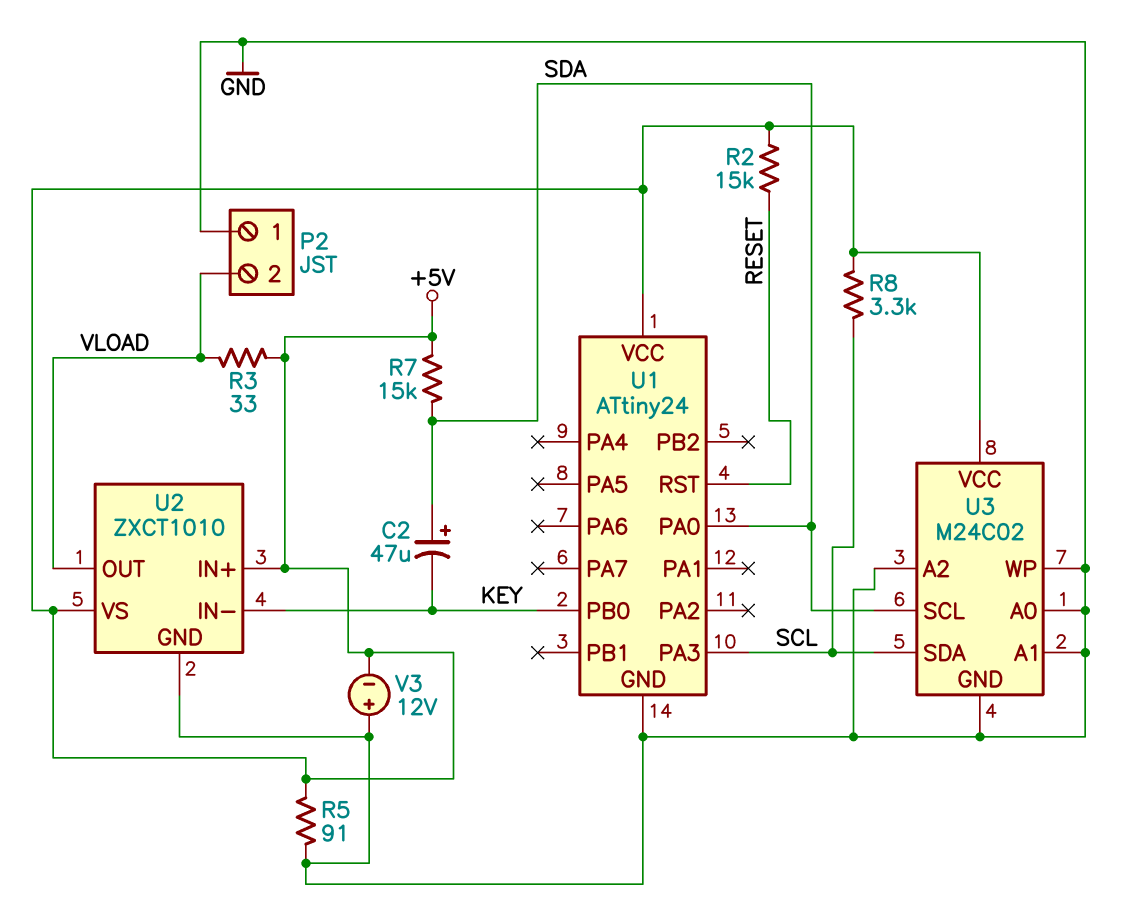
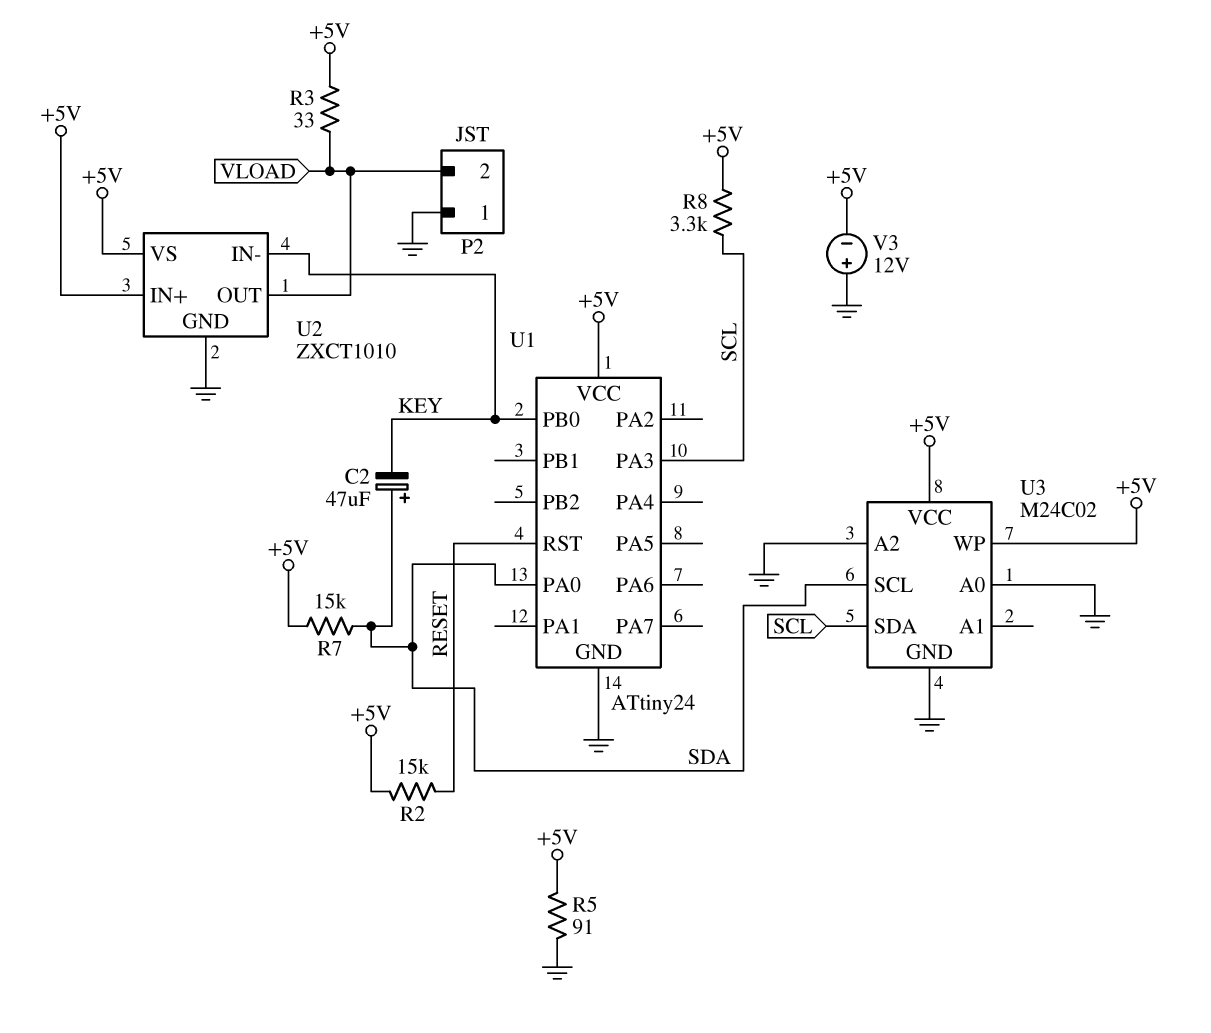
U3 pin A1: GND -> none
U3 pin WP: GND -> +5V

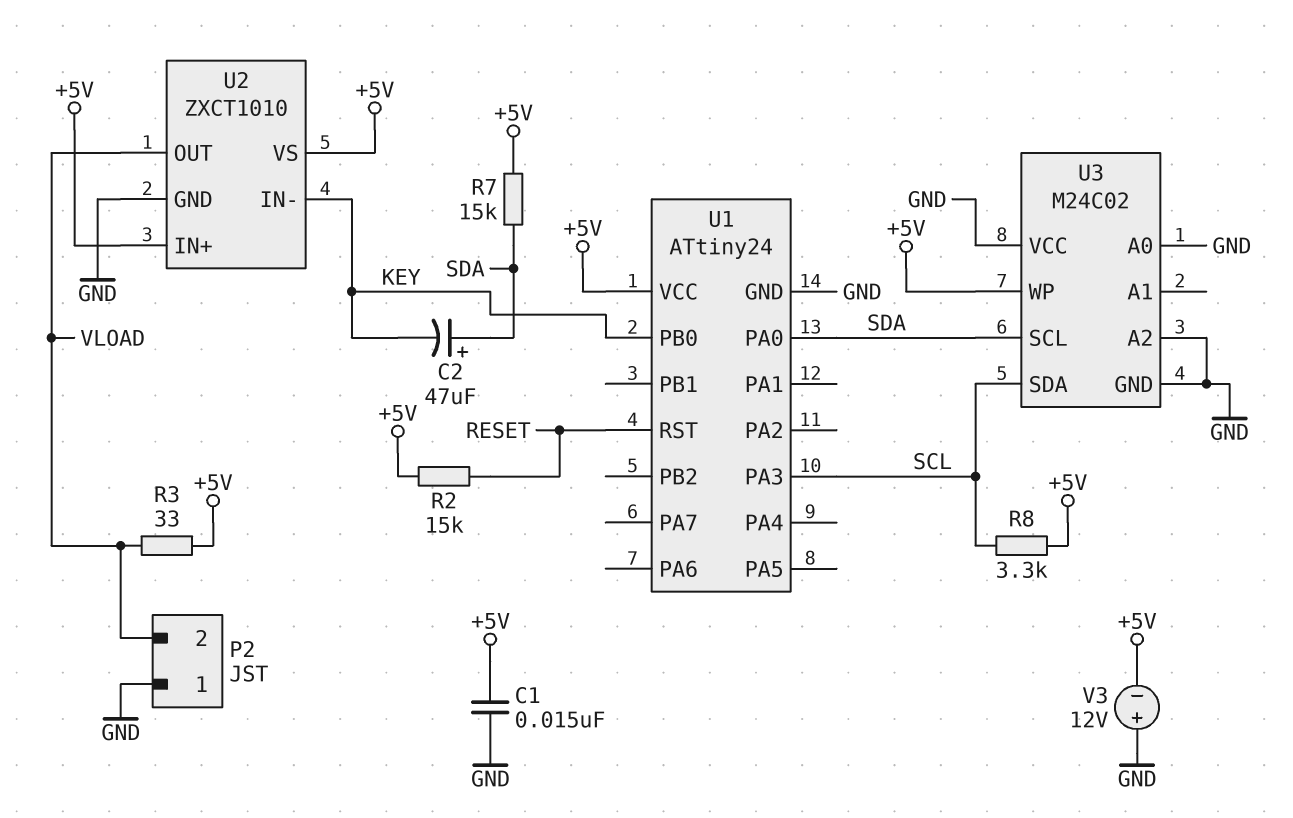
C1: none -> 15nF (+5V, GND)
R5: 91 (+5V, GND) -> none
U3 pin VCC: +5V -> GND

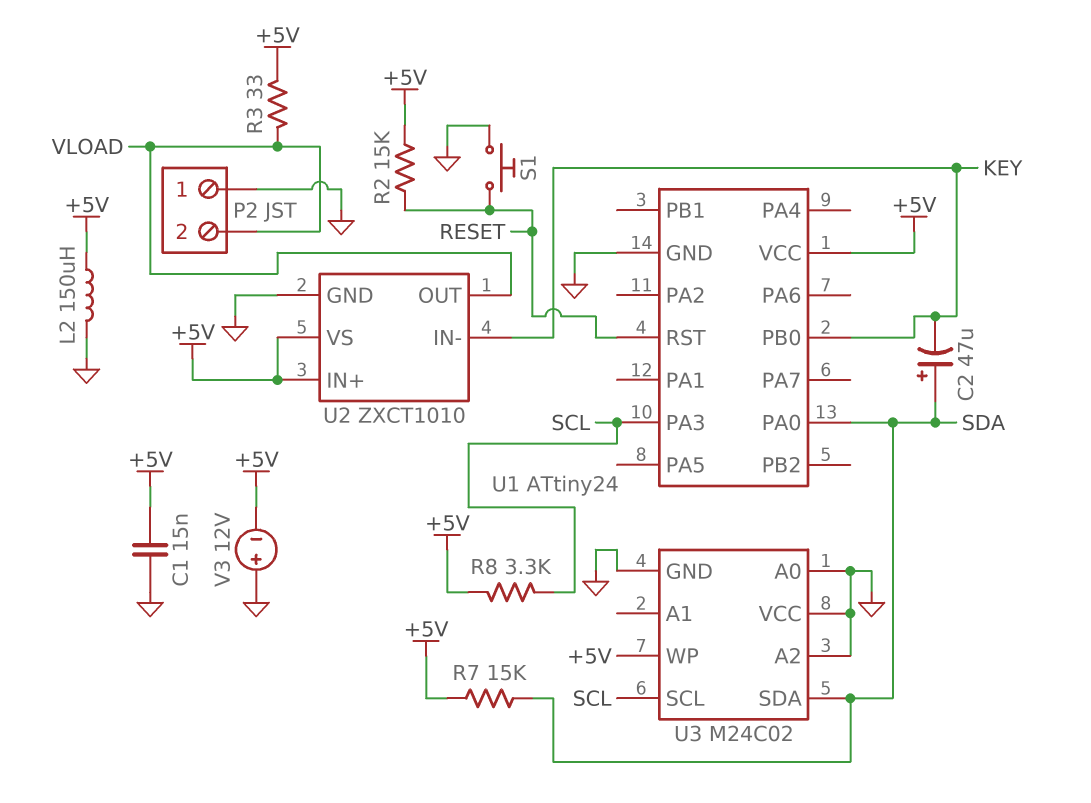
L2: none -> 150uH (+5V, GND)
S1: none -> button (GND, RESET)
U3 pin SCL: SDA -> SCL
U3 pin SDA: SCL -> SDA

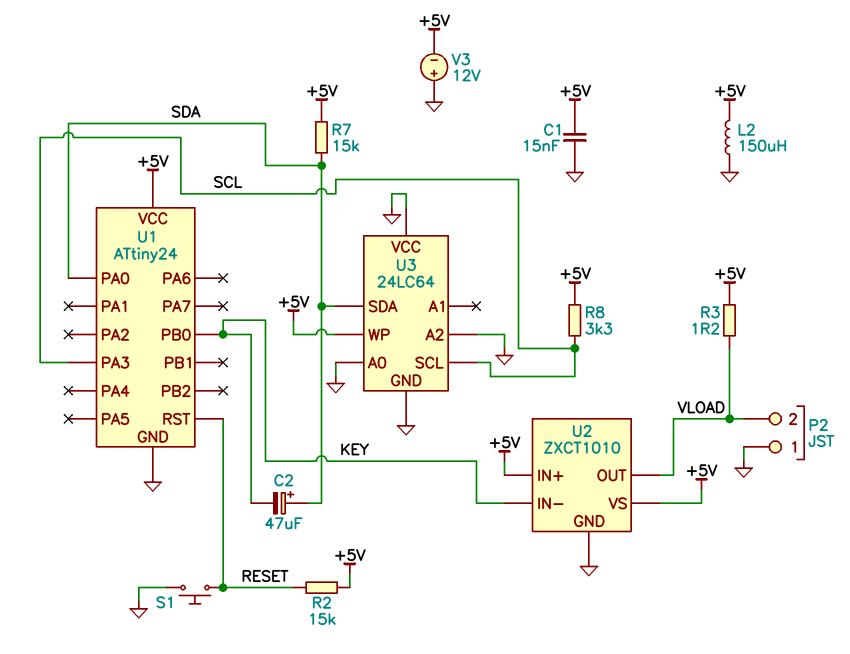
R3: 33 (+5V, VLOAD) -> 1.2 (+5V, VLOAD)
U3: M24C02 -> 24LC64

